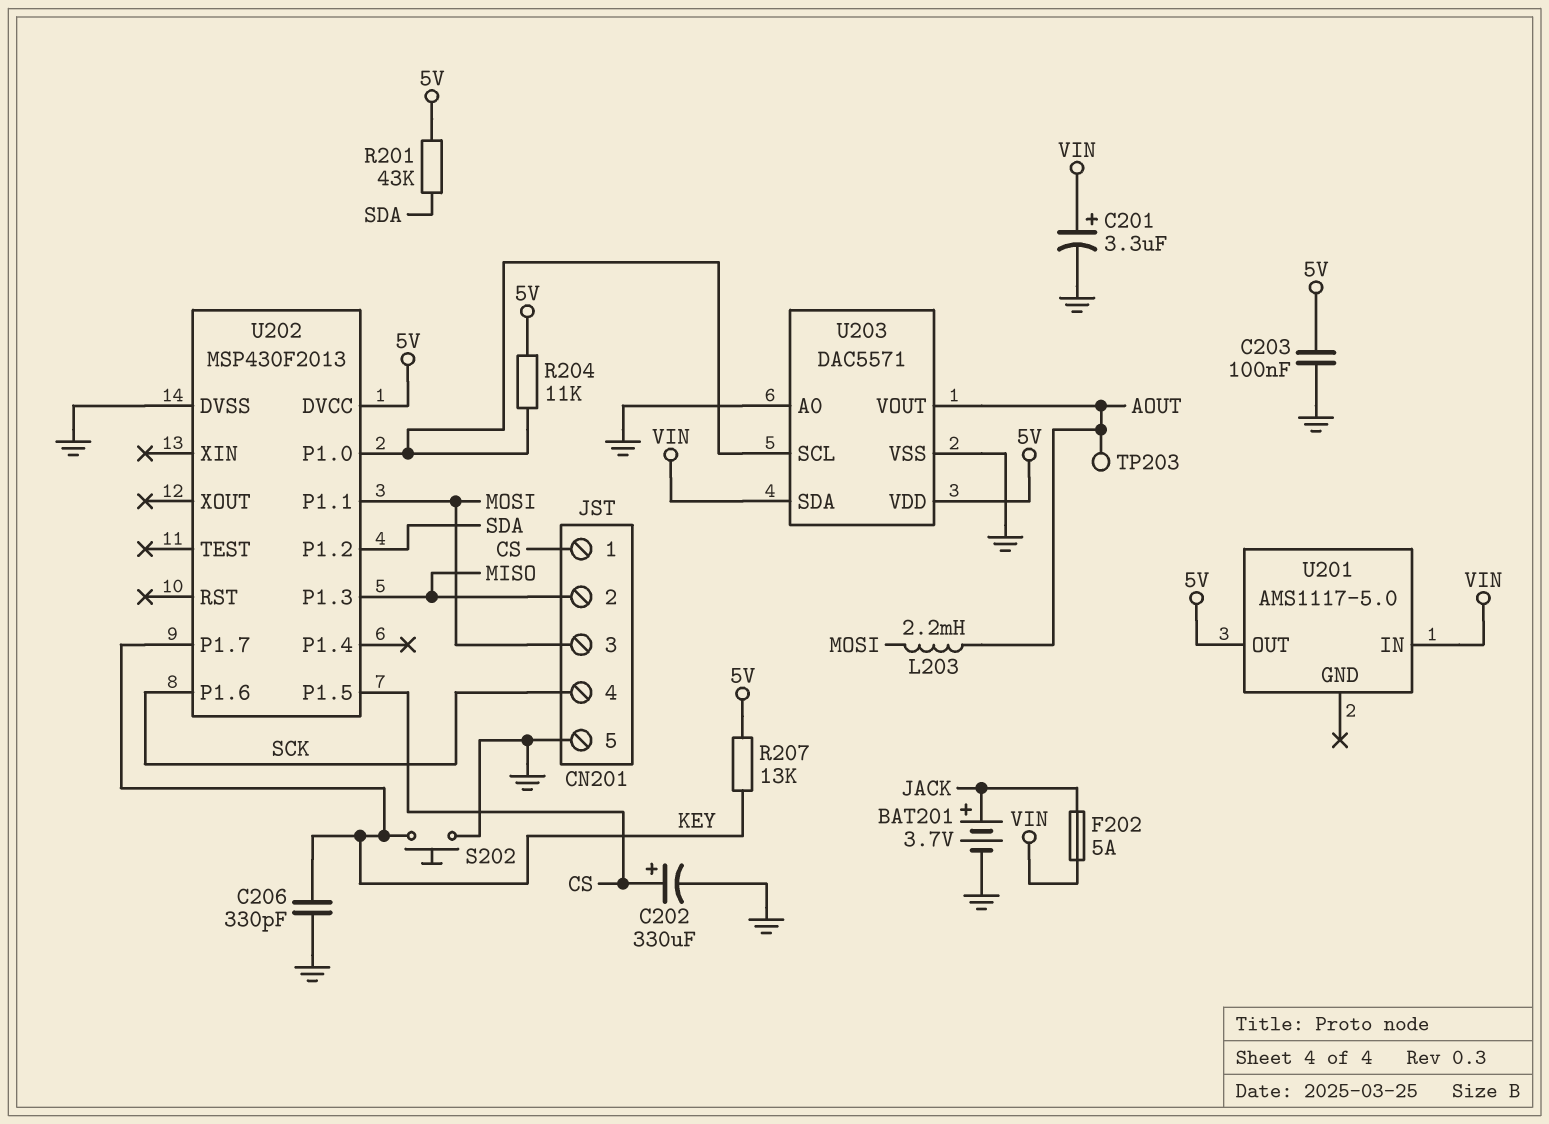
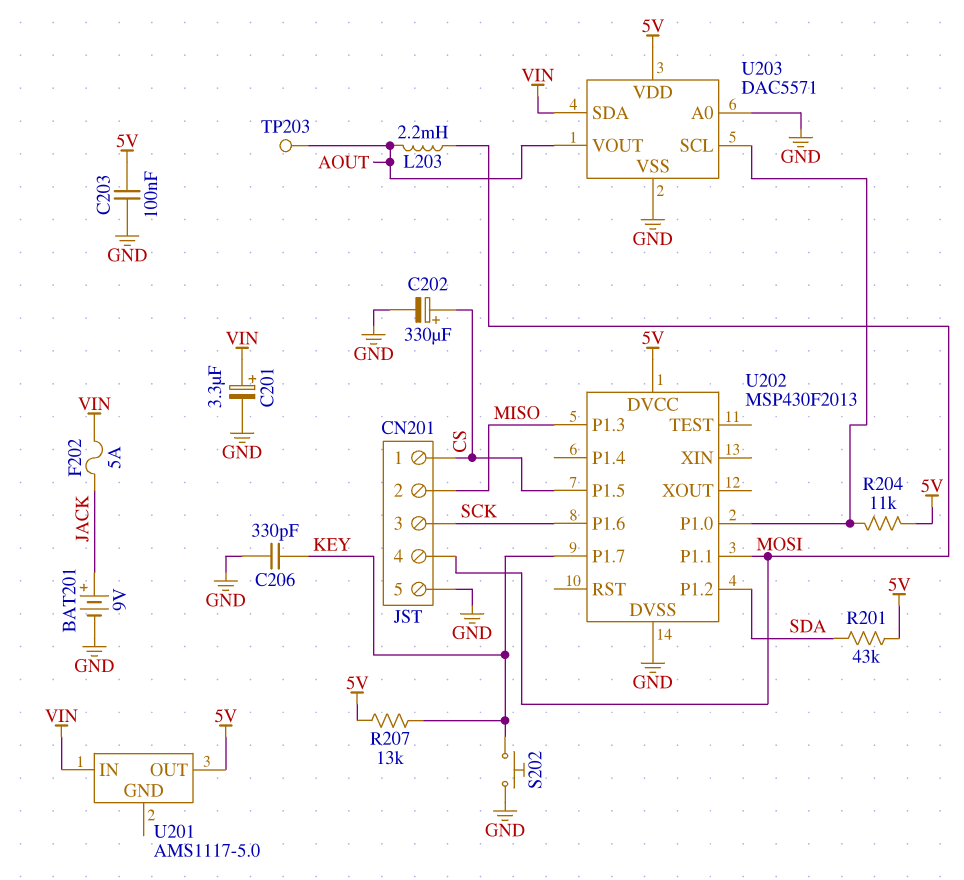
BAT201: 3.7V (plus JACK, minus GND) -> 9V (plus JACK, minus GND)
CN201 pin 3: MOSI -> SCK
CN201 pin 4: SCK -> MOSI

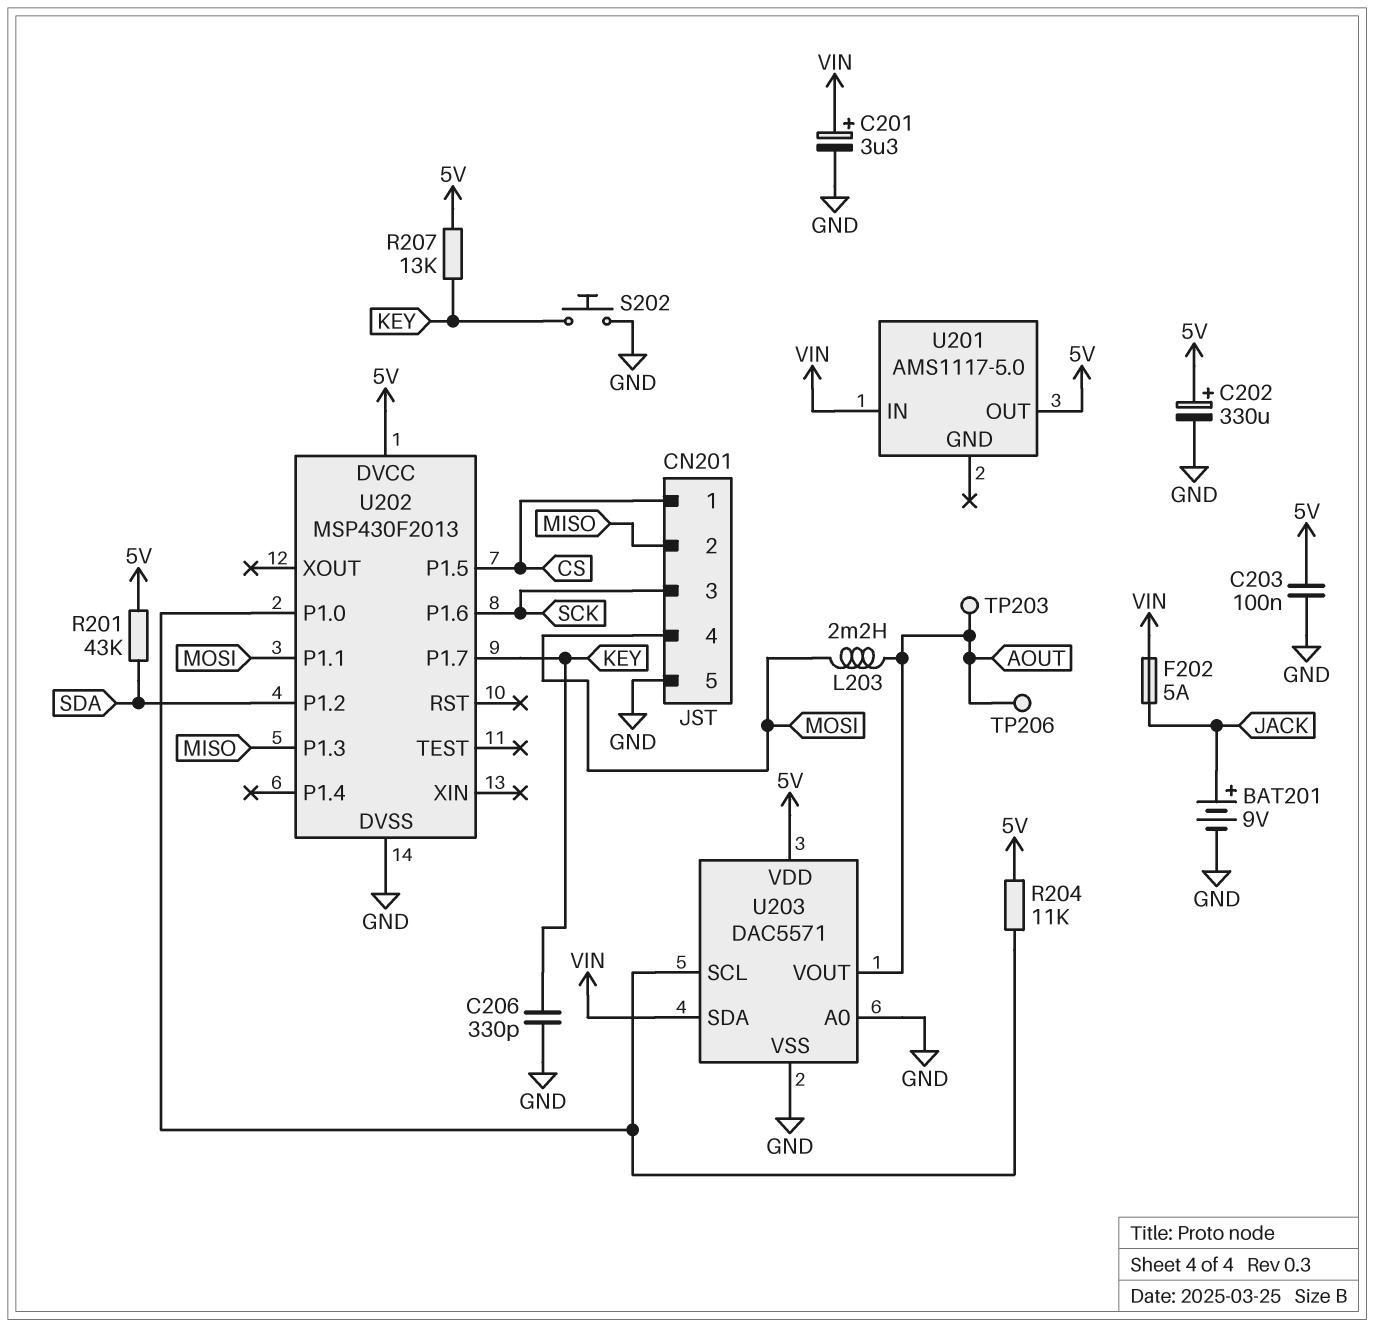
C202: 330uF (plus CS, minus GND) -> 330uF (plus 5V, minus GND)
TP206: none -> test point (AOUT)

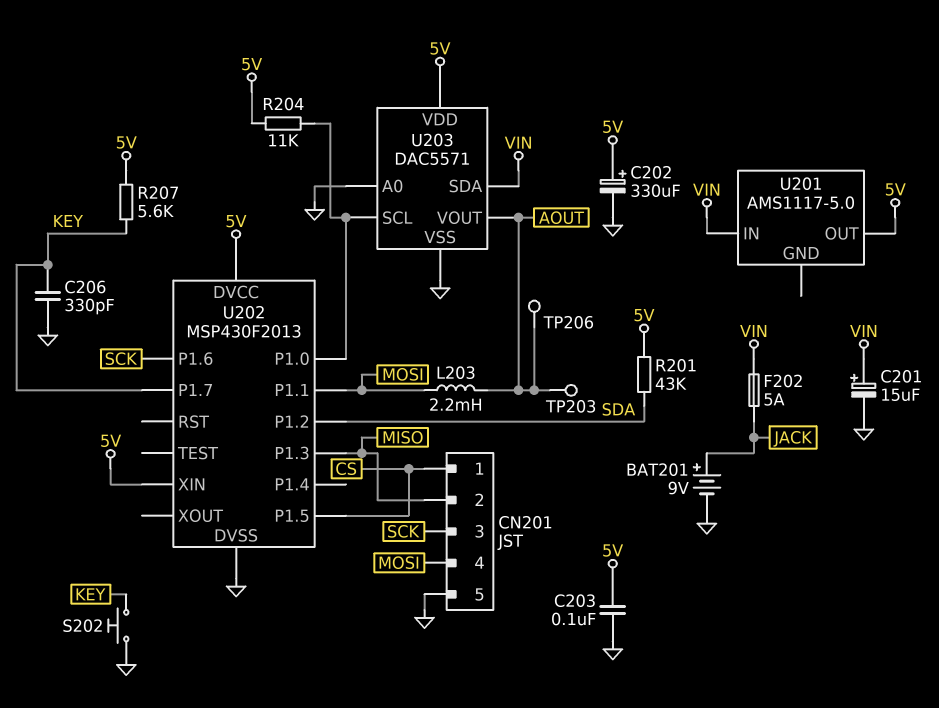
C201: 3.3uF (plus VIN, minus GND) -> 15uF (plus VIN, minus GND)
R207: 13k (5V, KEY) -> 5.6k (5V, KEY)
U202 pin XIN: none -> 5V

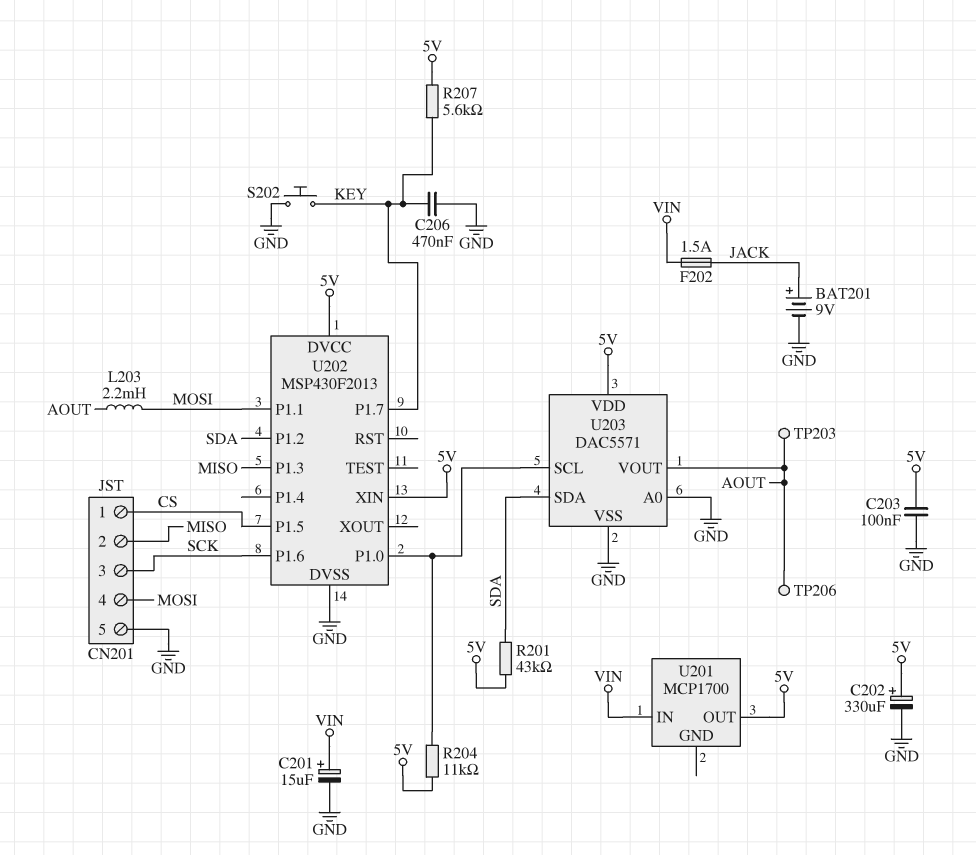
C206: 330pF (GND, KEY) -> 470nF (GND, KEY)
F202: 5A (JACK, VIN) -> 1.5A (JACK, VIN)
U201: AMS1117-5.0 -> MCP1700
U203 pin SDA: VIN -> SDA

